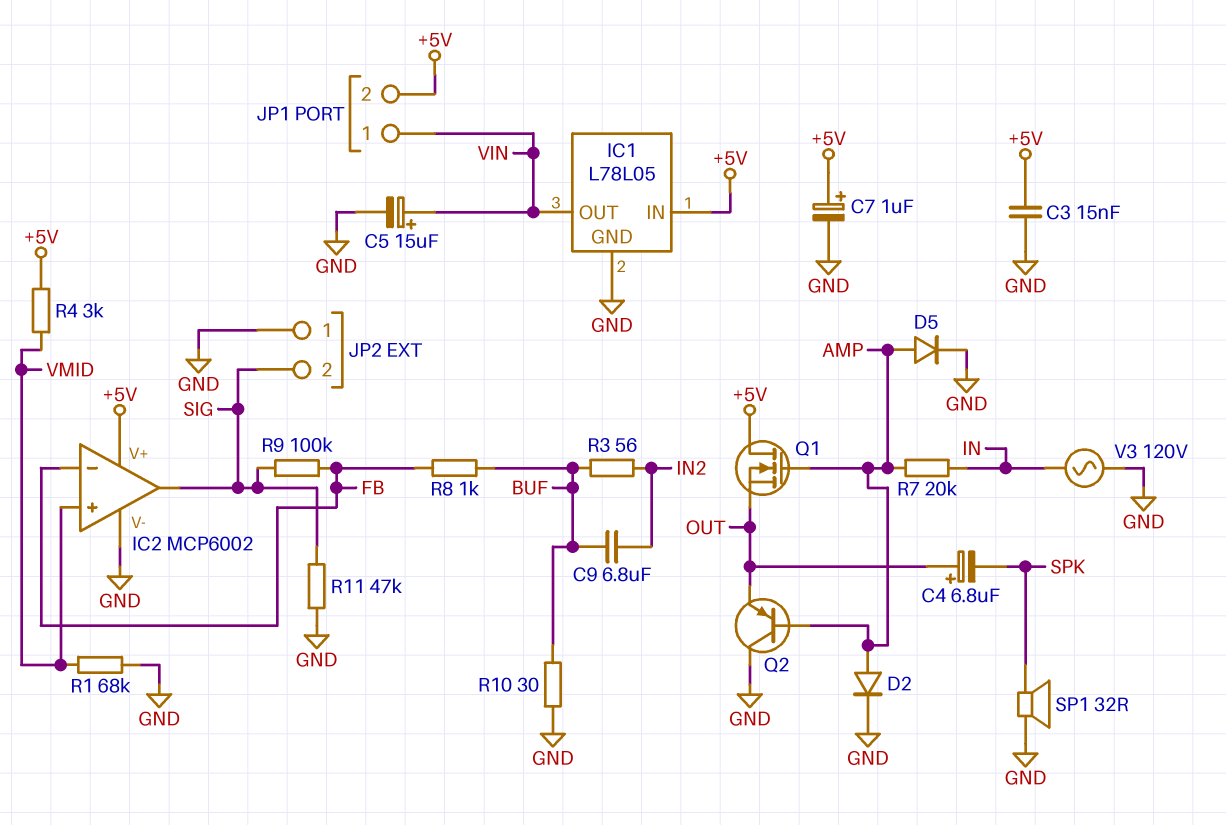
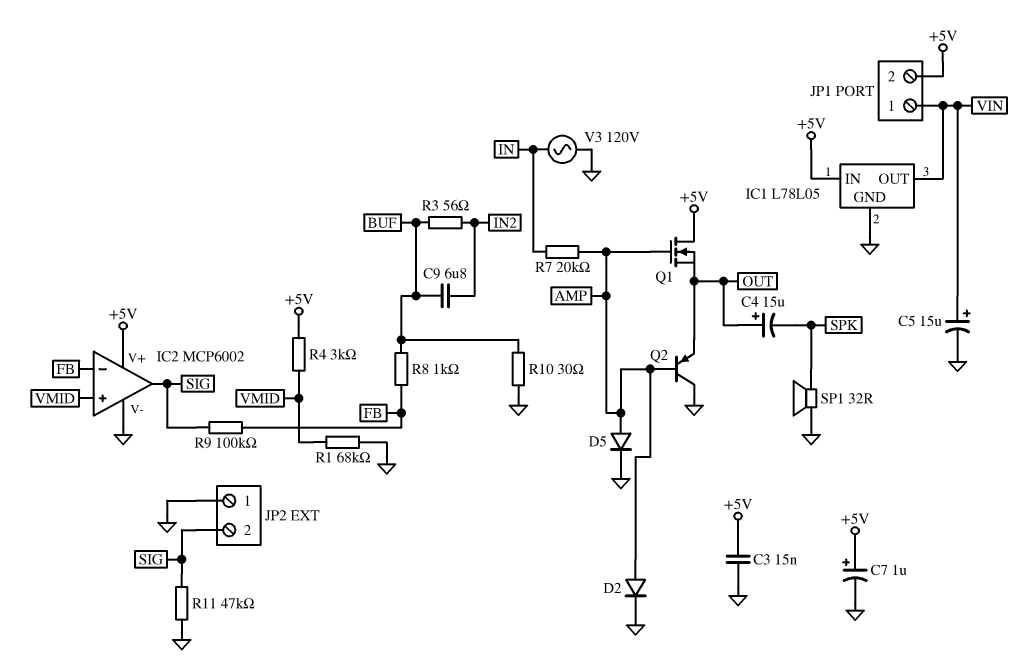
C4: 6.8uF (plus OUT, minus SPK) -> 15uF (plus OUT, minus SPK)

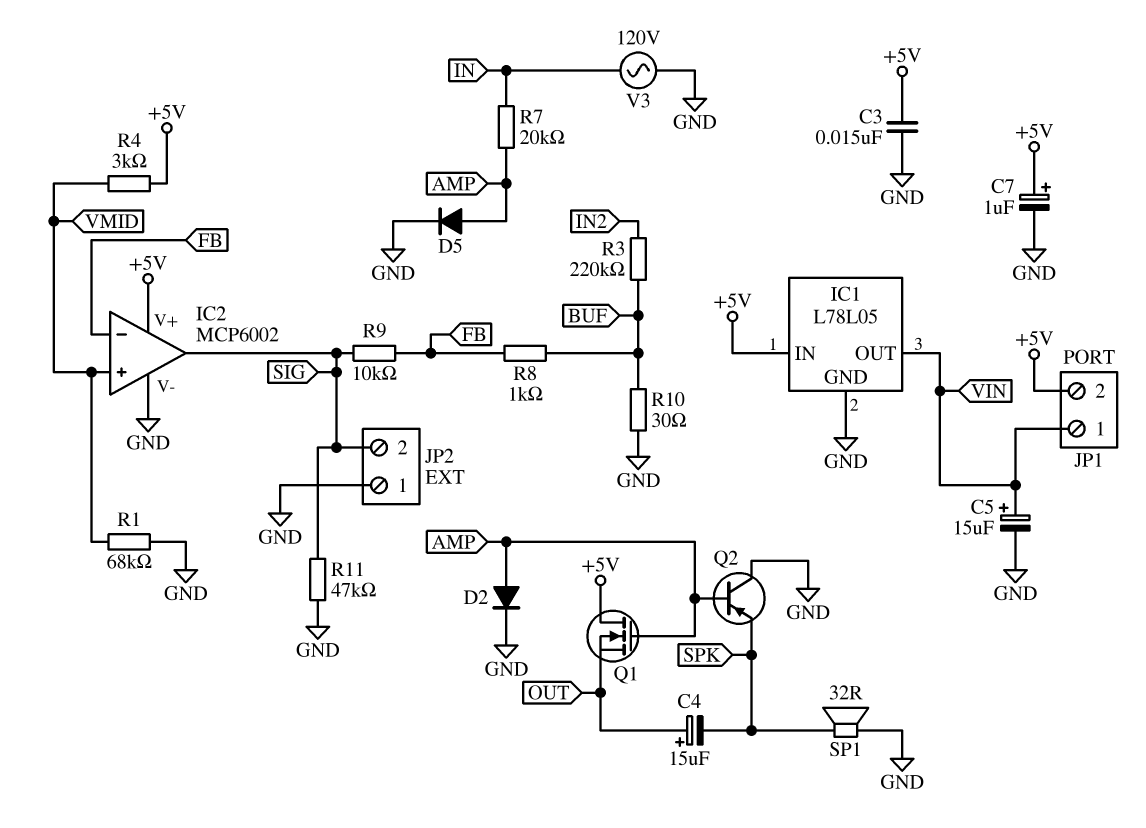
C9: 6.8uF (BUF, IN2) -> none
Q2: PNP (B AMP, C GND, E OUT) -> PNP (B AMP, C GND, E SPK)
R3: 56 (BUF, IN2) -> 220k (BUF, IN2)
R9: 100k (FB, SIG) -> 10k (FB, SIG)

